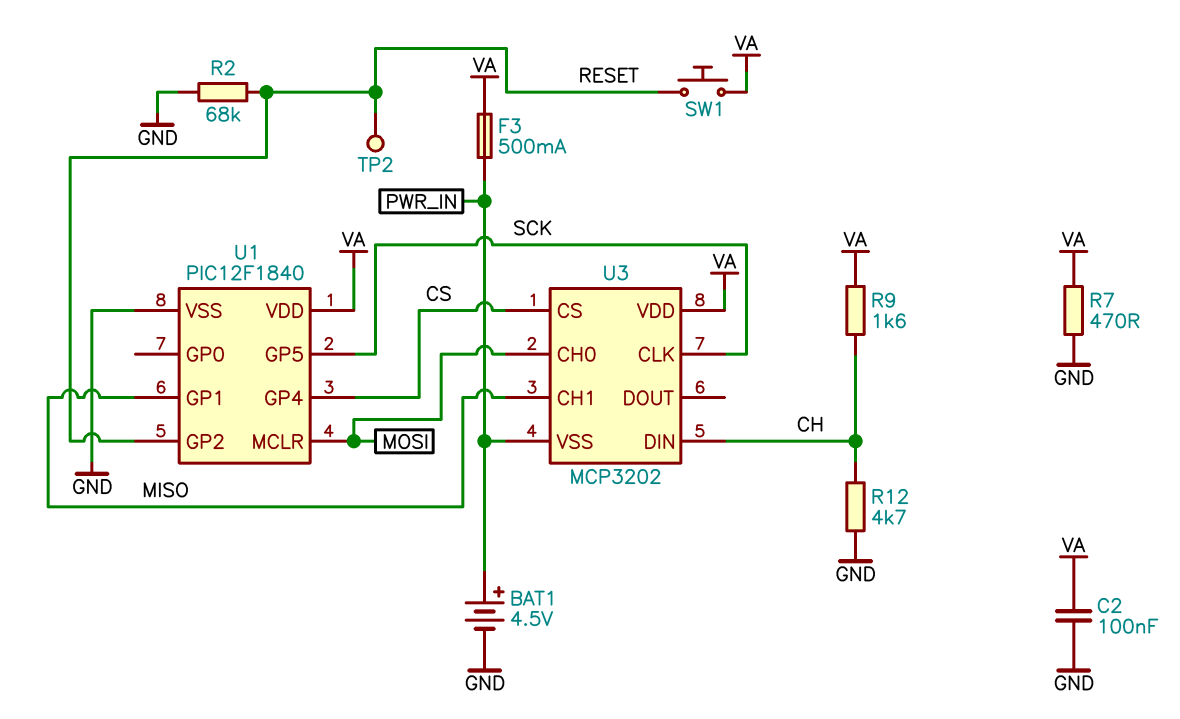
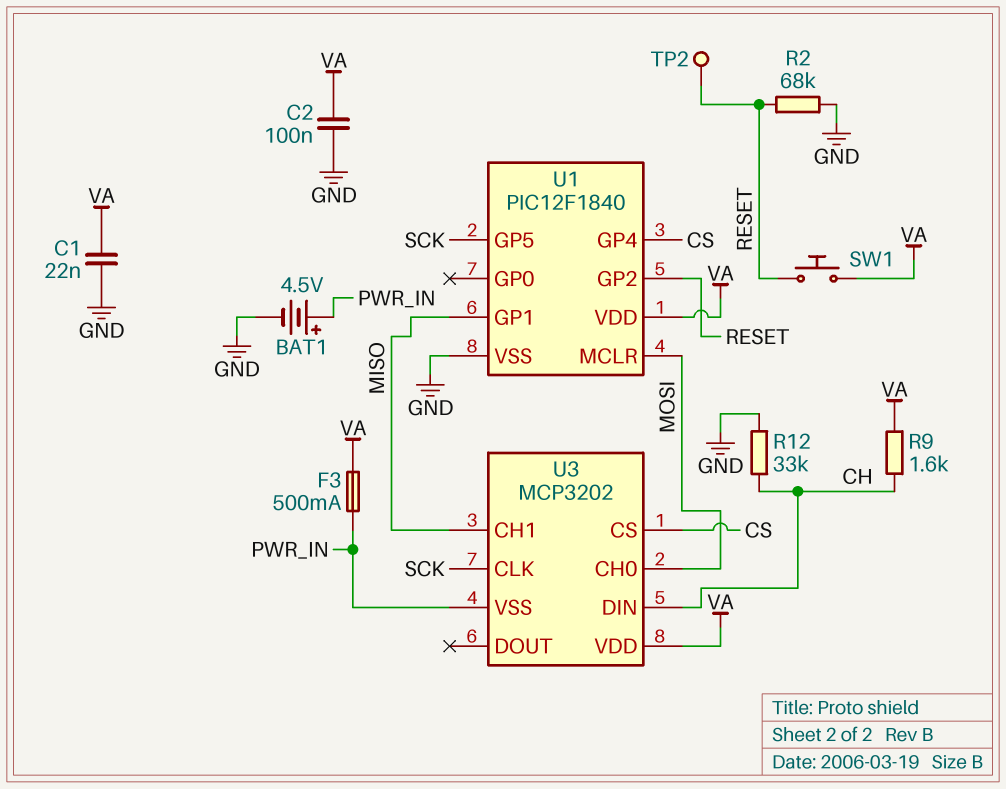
C1: none -> 22nF (GND, VA)
R7: 470 (GND, VA) -> none
R12: 4.7k (CH, GND) -> 33k (CH, GND)

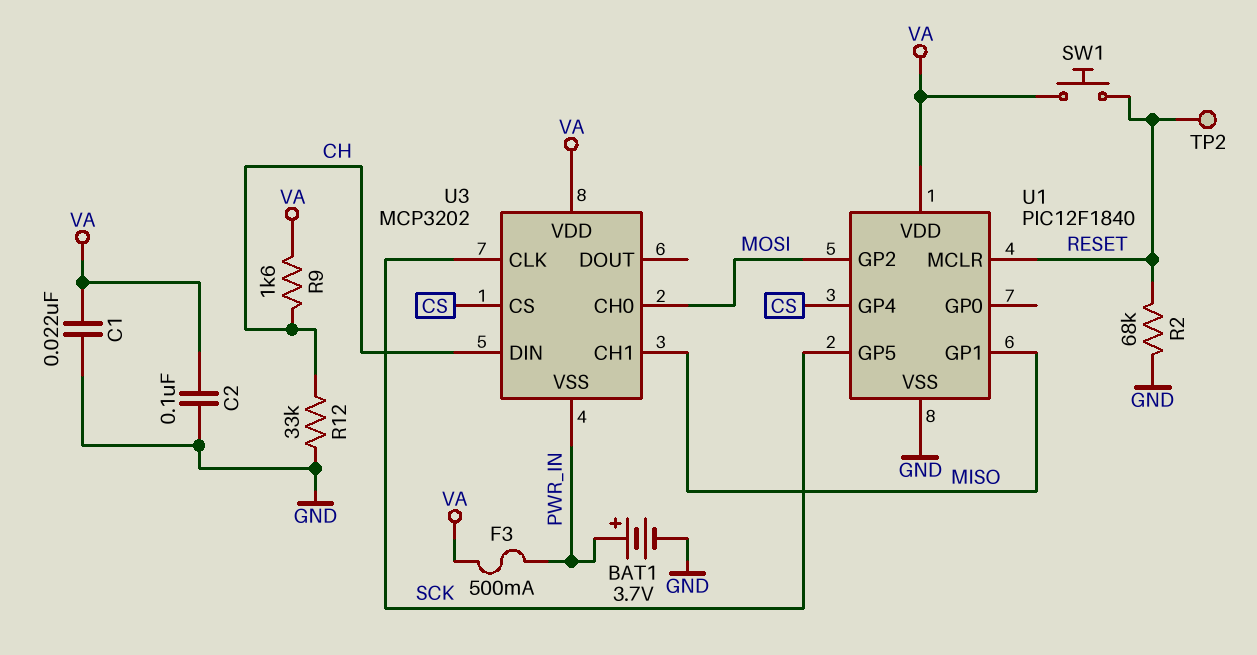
BAT1: 4.5V (plus PWR_IN, minus GND) -> 3.7V (plus PWR_IN, minus GND)
U1 pin GP2: RESET -> MOSI
U1 pin MCLR: MOSI -> RESET

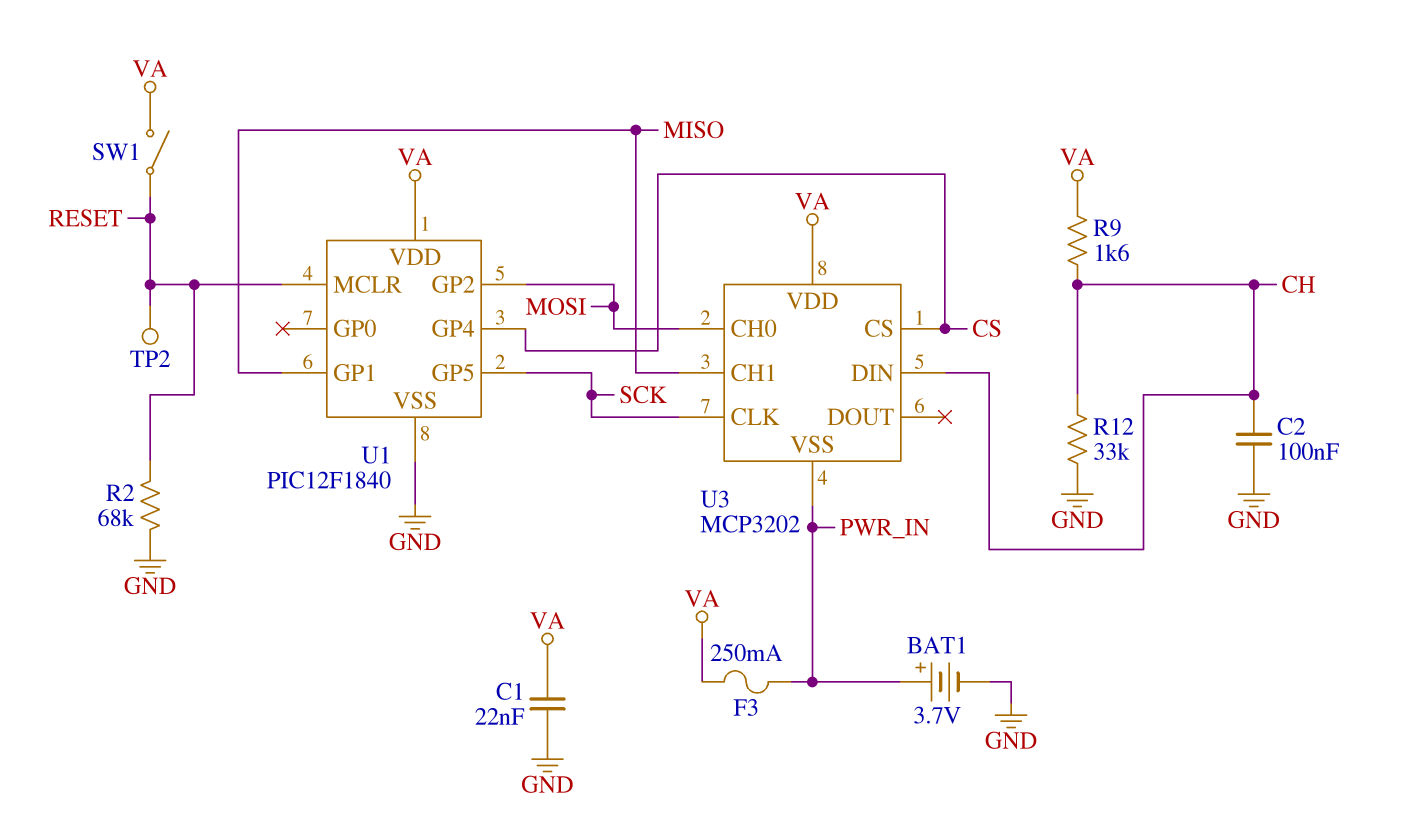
C2: 100nF (GND, VA) -> 100nF (CH, GND)
F3: 500mA (PWR_IN, VA) -> 250mA (PWR_IN, VA)
SW1: button (RESET, VA) -> switch (RESET, VA)

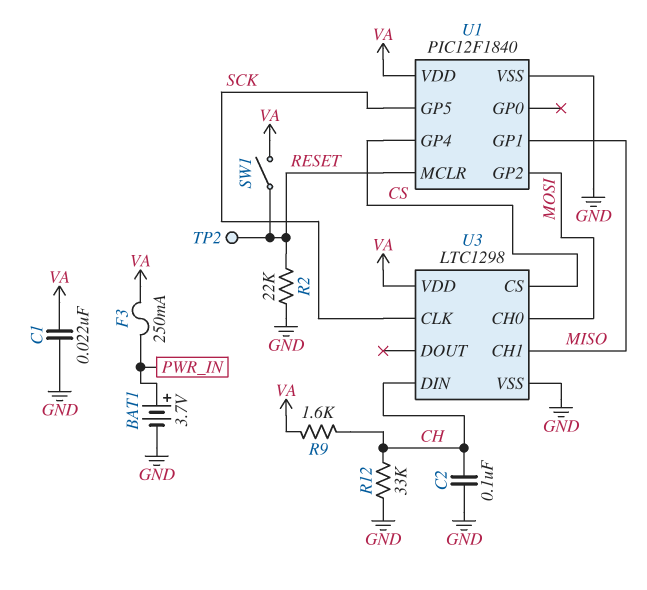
R2: 68k (GND, RESET) -> 22k (GND, RESET)
U3: MCP3202 -> LTC1298
U3 pin VSS: PWR_IN -> GND

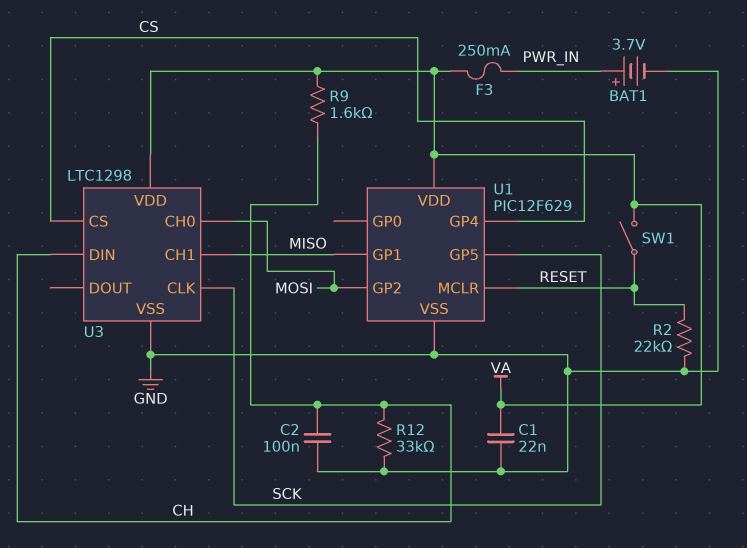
TP2: test point (RESET) -> none
U1: PIC12F1840 -> PIC12F629

